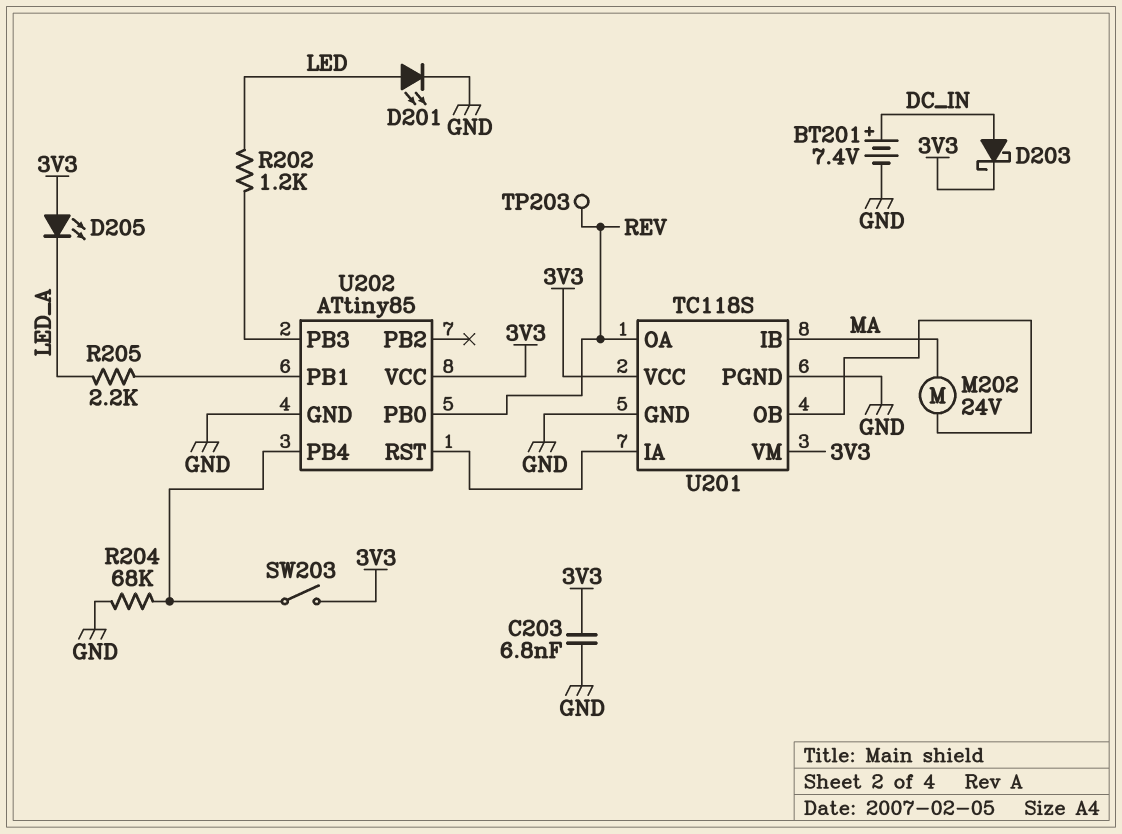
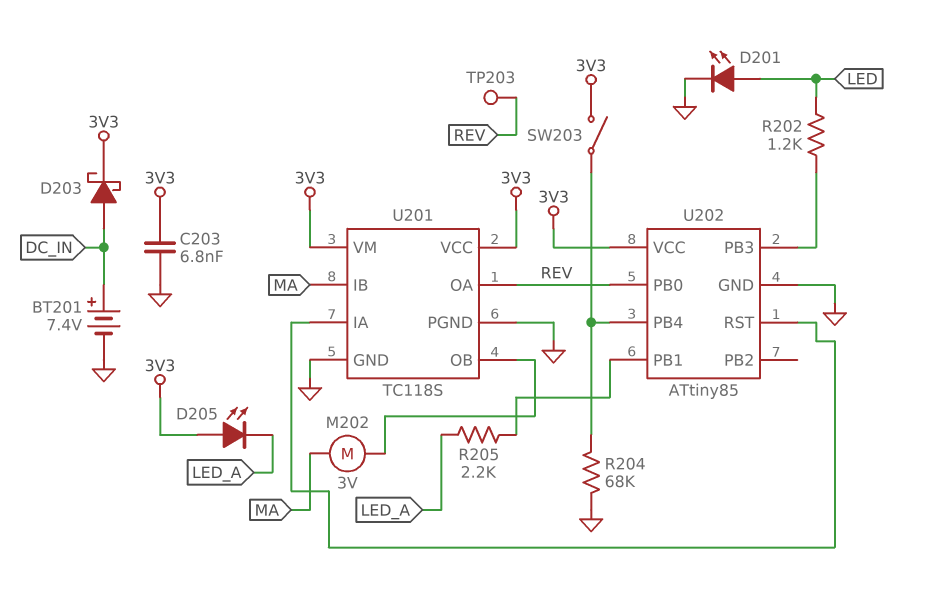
M202: motor 24V (MA, U201/OB) -> motor 3V (MA, U201/OB)

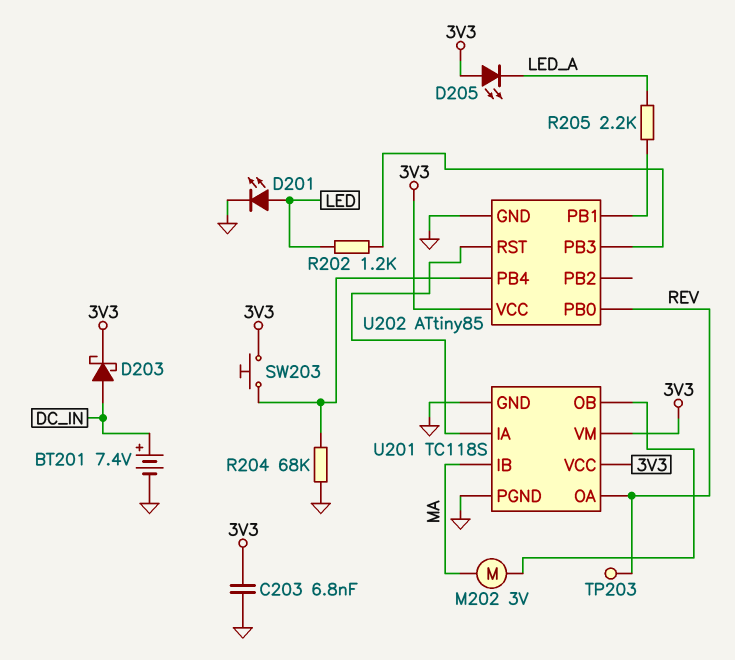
SW203: switch (3V3, U202/PB4) -> button (3V3, U202/PB4)

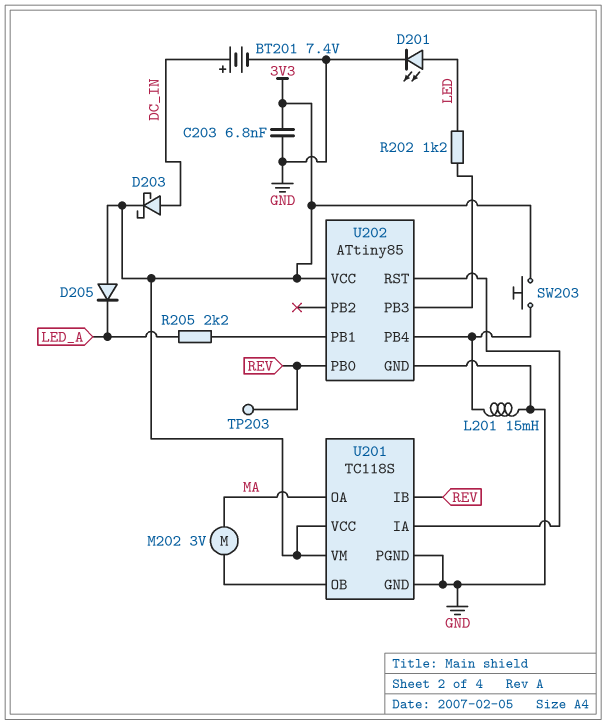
D205: LED (A 3V3, K LED_A) -> diode (A 3V3, K LED_A)
L201: none -> 15mH (GND, U202/PB4)
R204: 68k (GND, U202/PB4) -> none
U201 pin IB: MA -> REV
U201 pin OA: REV -> MA

